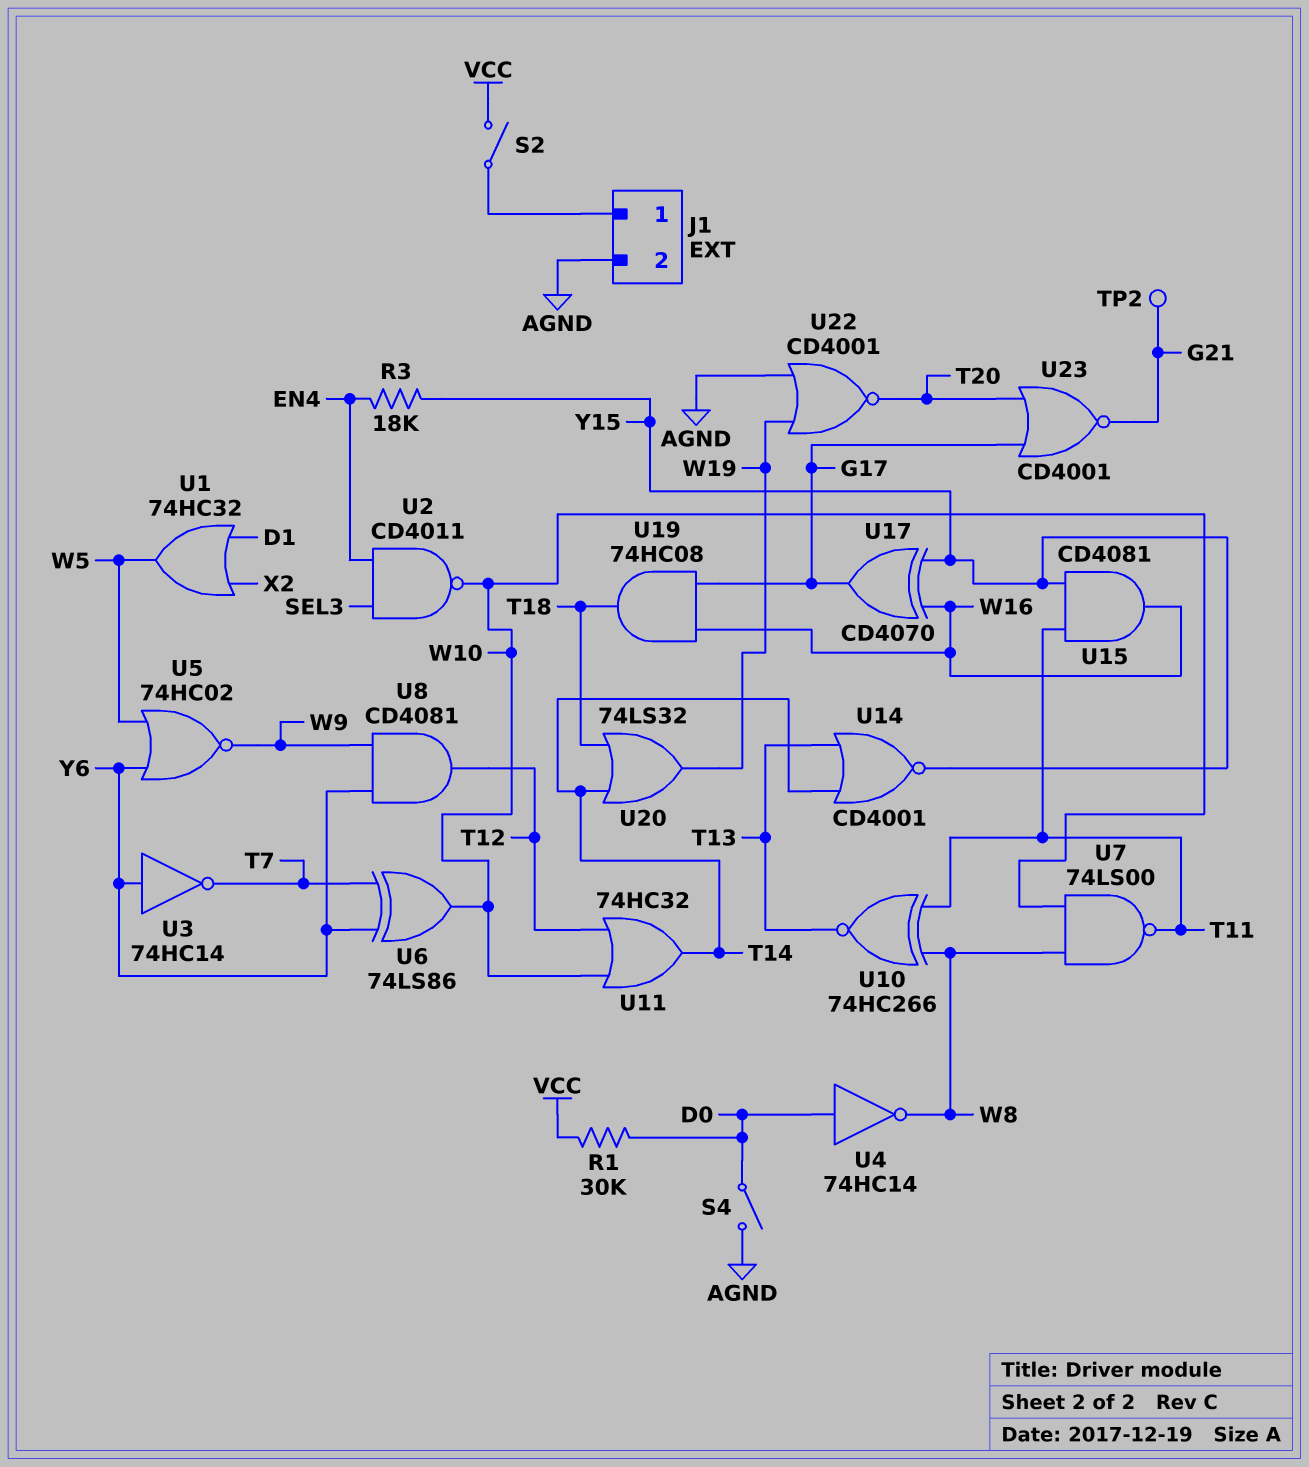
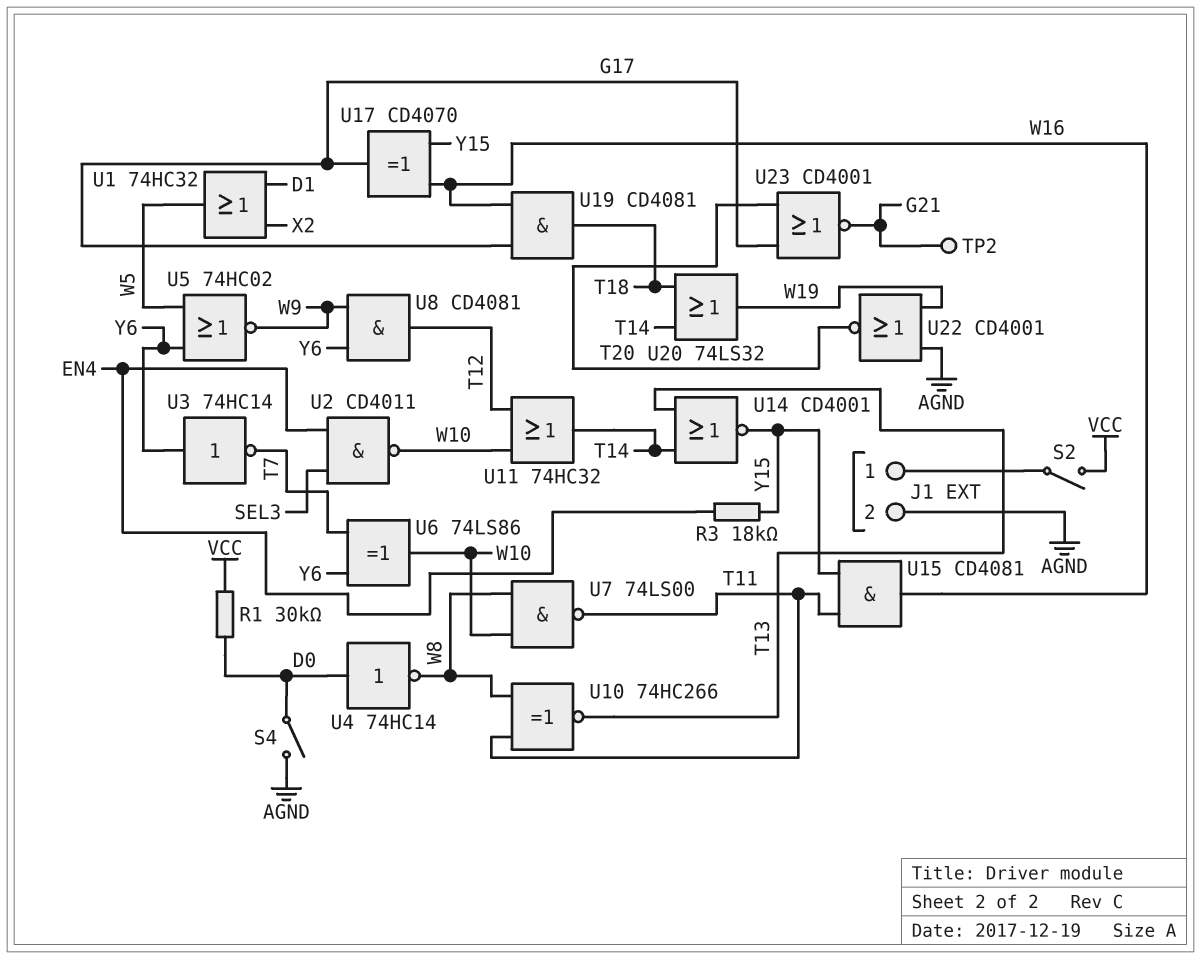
U19: AND 74HC08 (in G17, in W16, out T18) -> AND CD4081 (in G17, in W16, out T18)

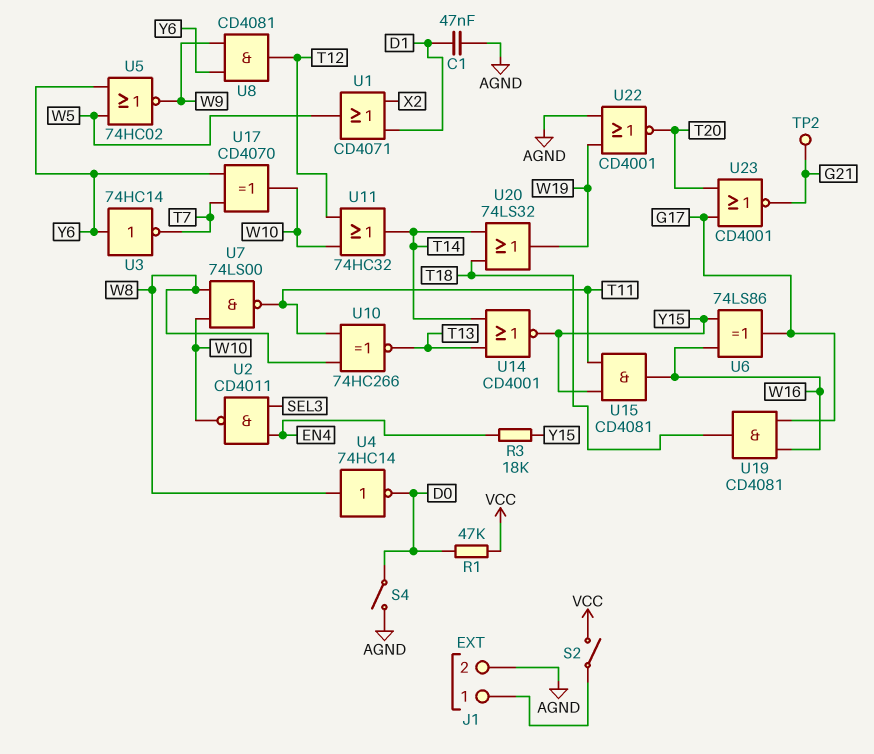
C1: none -> 47nF (AGND, D1)
R1: 30k (D0, VCC) -> 47k (D0, VCC)
U1: OR 74HC32 (in D1, in X2, out W5) -> OR CD4071 (in D1, in X2, out W5)
U4: NOT 74HC14 (in D0, out W8) -> NOT 74HC14 (in W8, out D0)
U6: XOR 74LS86 (in T7, in Y6, out W10) -> XOR 74LS86 (in W16, in Y15, out G17)
U17: XOR CD4070 (in W16, in Y15, out G17) -> XOR CD4070 (in T7, in Y6, out W10)

